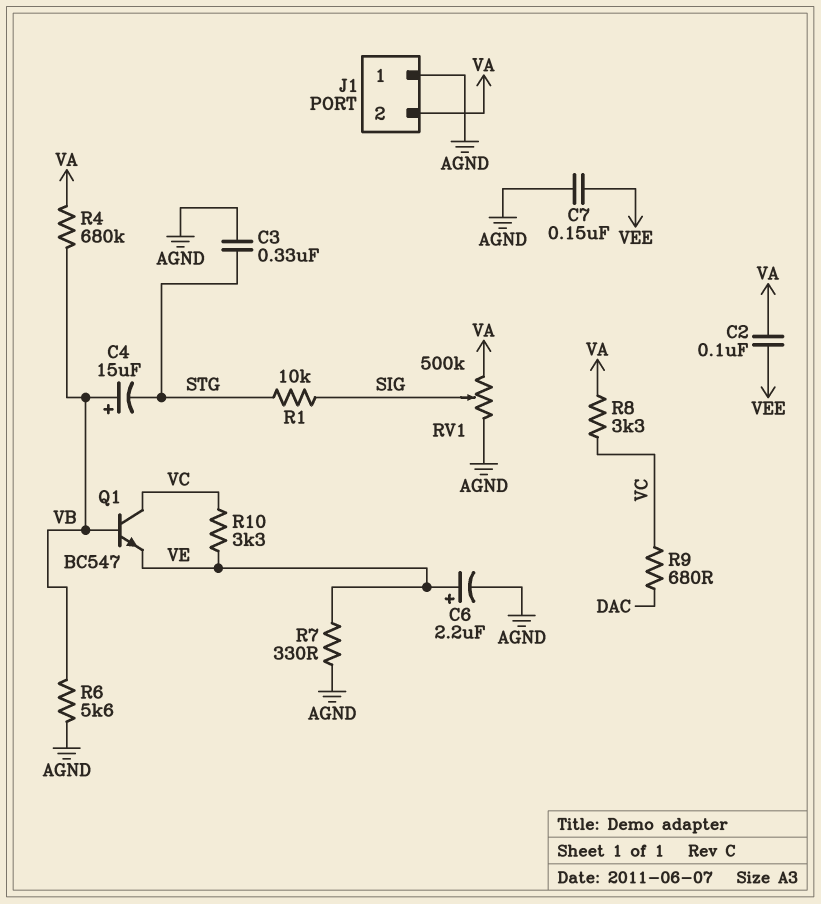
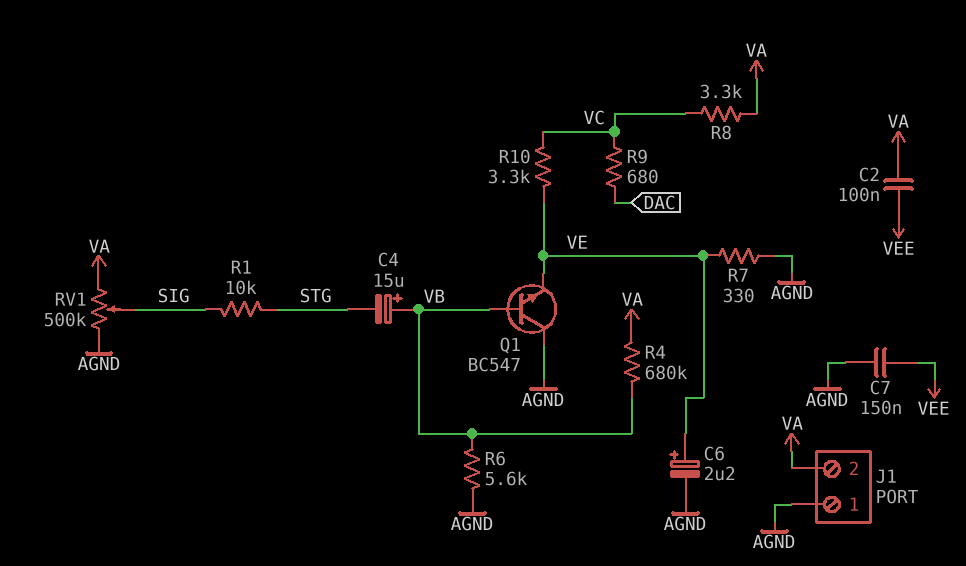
C3: 330nF (AGND, STG) -> none
Q1: NPN BC547 (B VB, C VC, E VE) -> NPN BC547 (B VB, C AGND, E VE)

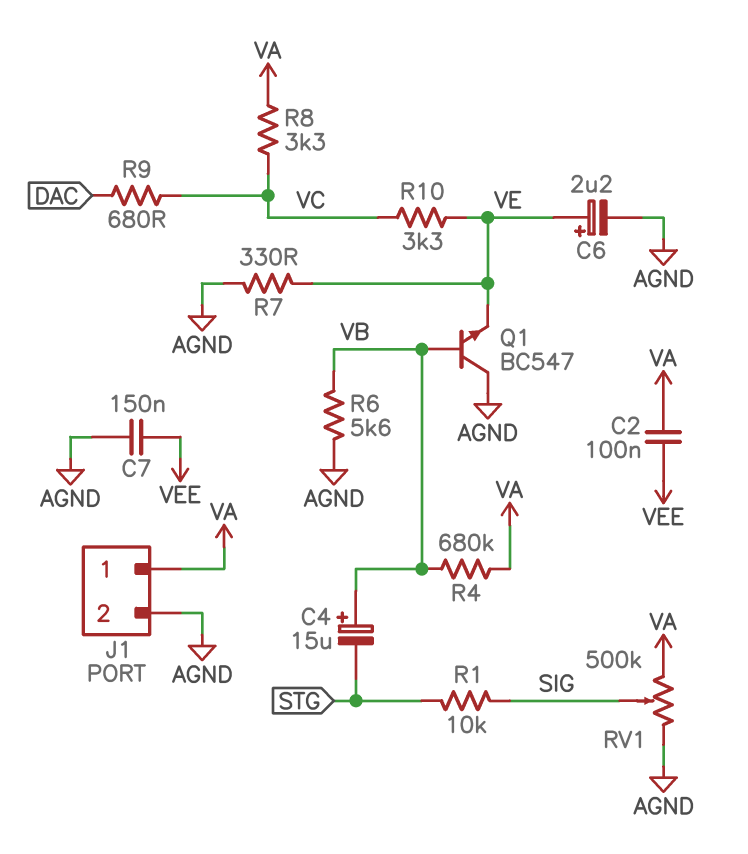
J1 pin 1: AGND -> VA
J1 pin 2: VA -> AGND

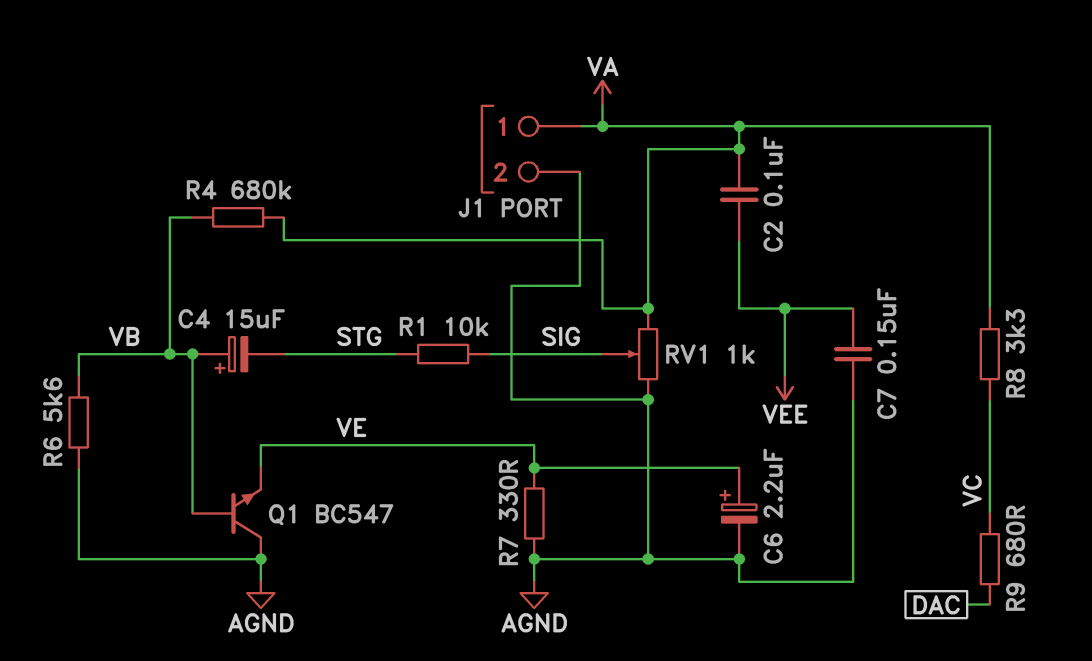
R10: 3.3k (VC, VE) -> none
RV1: 500k (AGND, VA, wiper SIG) -> 1k (AGND, VA, wiper SIG)

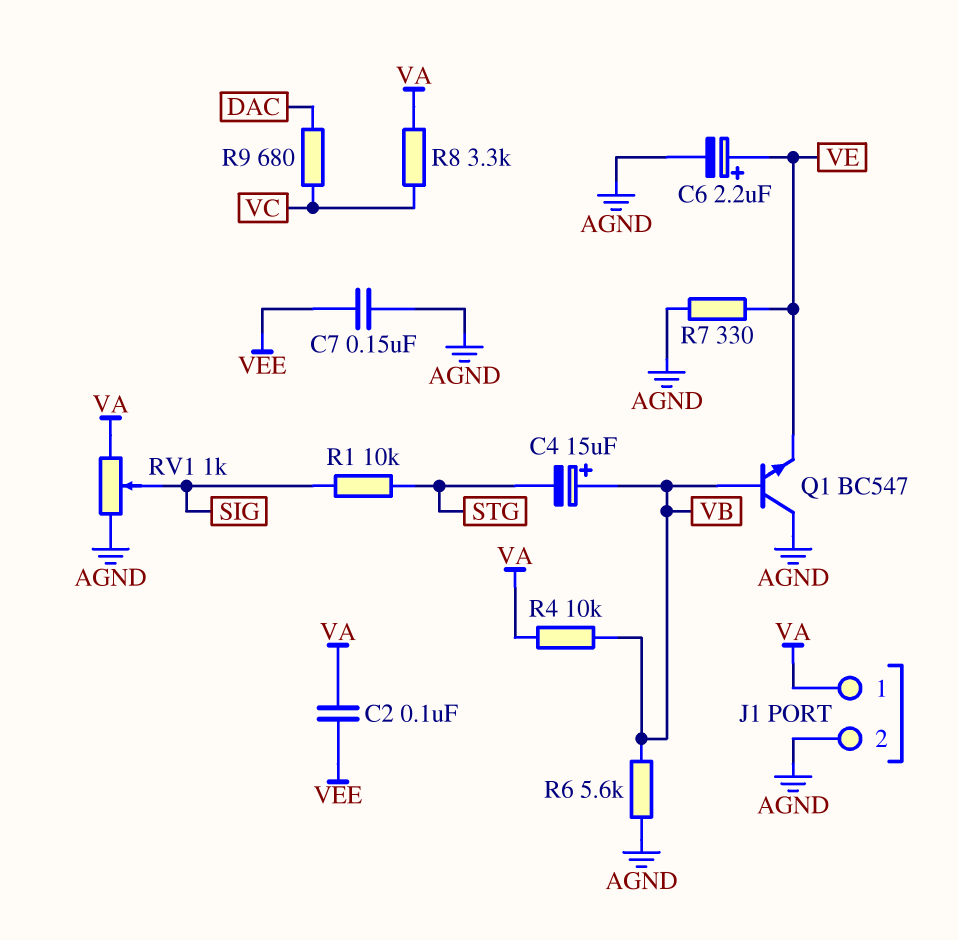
R4: 680k (VA, VB) -> 10k (VA, VB)

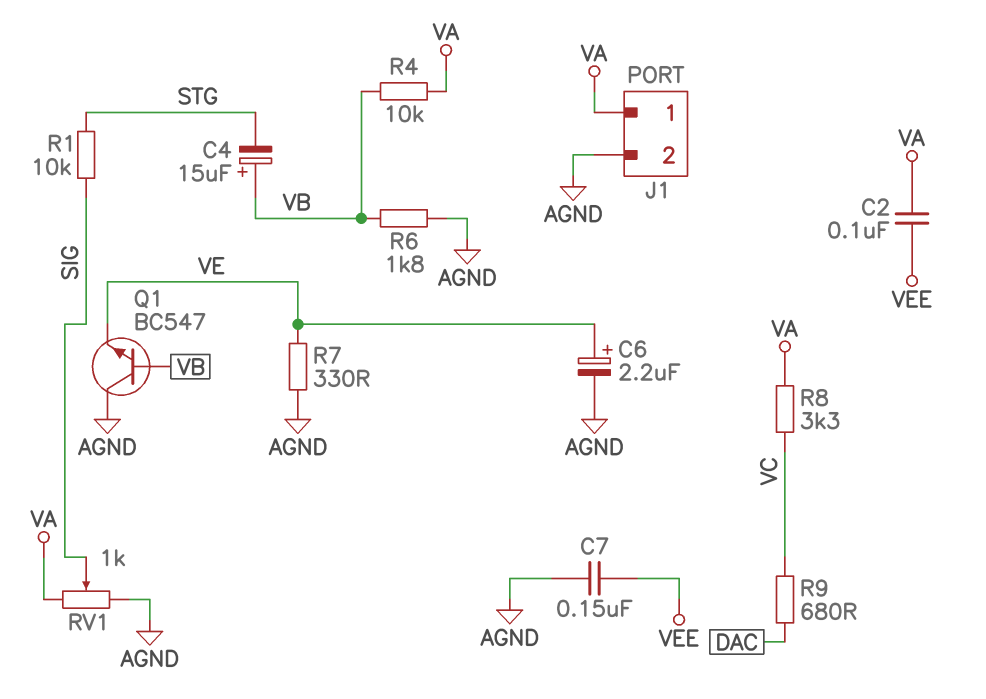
R6: 5.6k (AGND, VB) -> 1.8k (AGND, VB)

